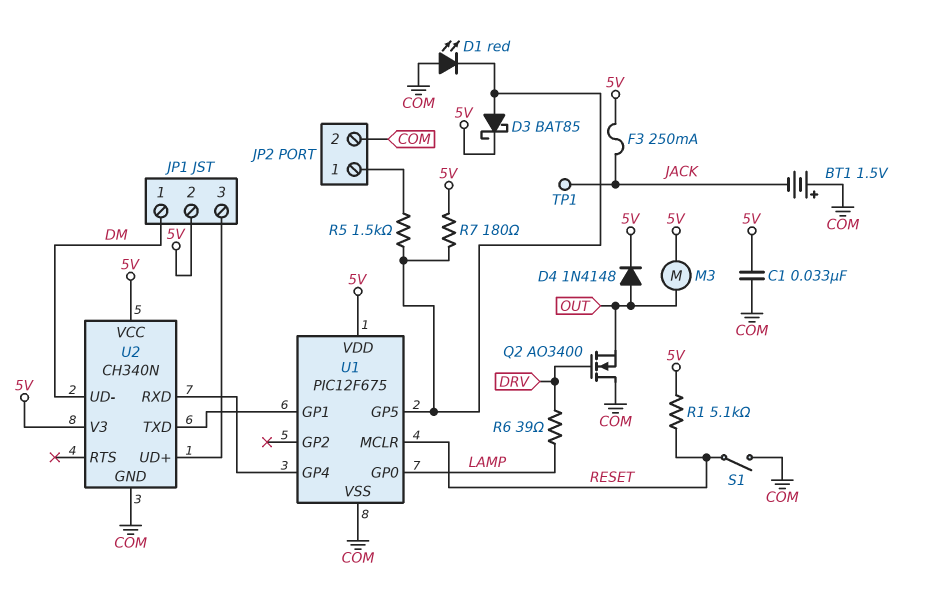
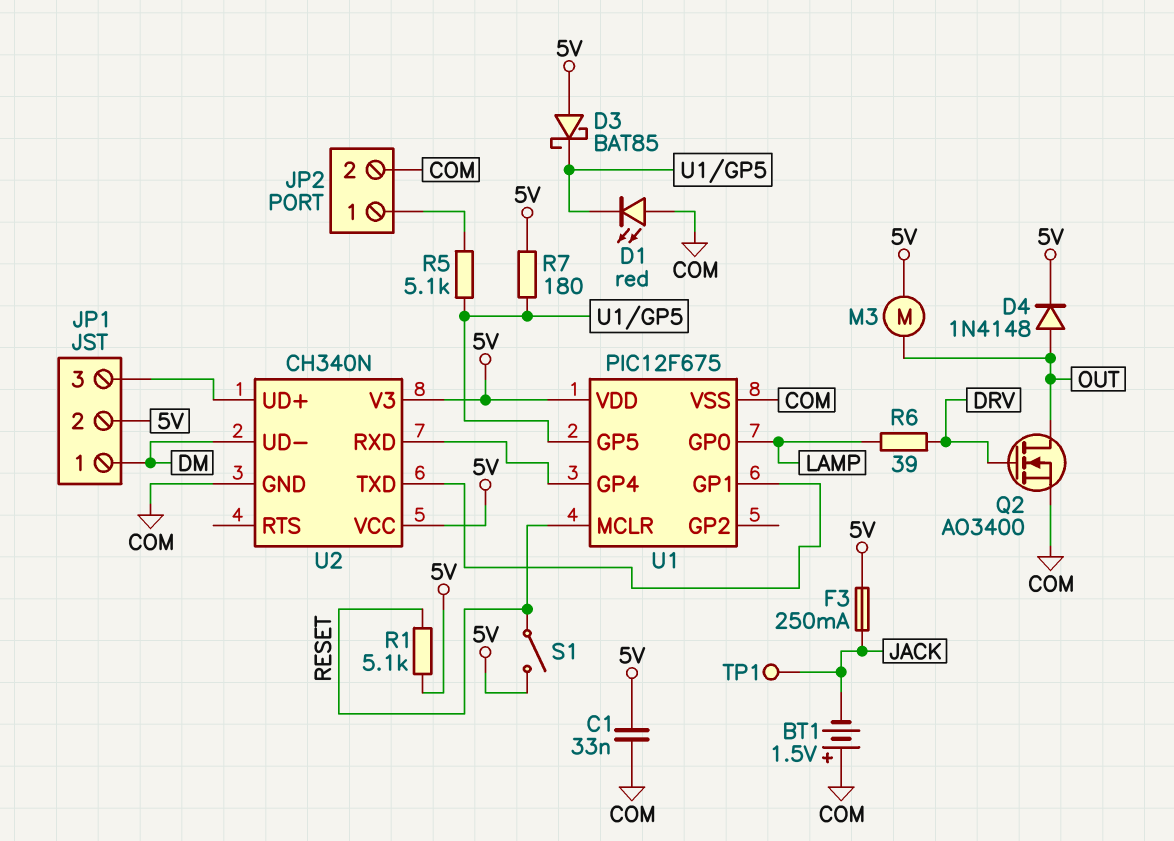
D3: schottky BAT85 (A U1/GP5, K 5V) -> schottky BAT85 (A 5V, K U1/GP5)
Q2: NMOS AO3400 (G DRV, D COM, S OUT) -> NMOS AO3400 (G DRV, D OUT, S COM)
R5: 1.5k (JP2/1, U1/GP5) -> 5.1k (JP2/1, U1/GP5)
S1: switch (COM, RESET) -> switch (5V, RESET)

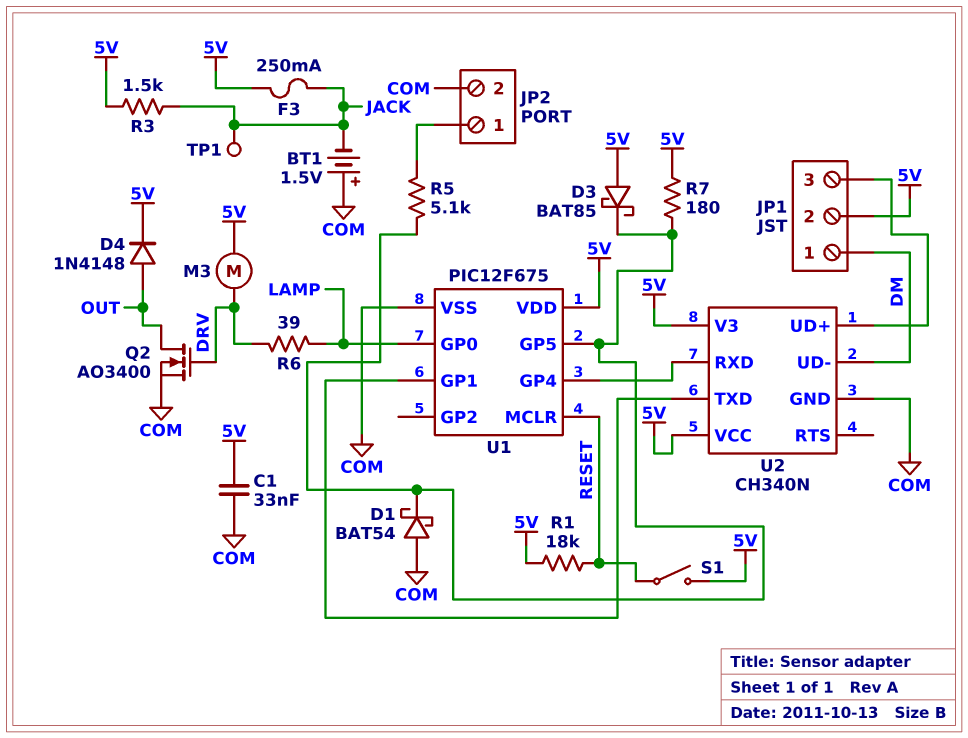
D1: LED red (A COM, K U1/GP5) -> schottky BAT54 (A COM, K U1/GP5)
M3: motor (5V, OUT) -> motor (5V, DRV)
R1: 5.1k (5V, RESET) -> 18k (5V, RESET)
R3: none -> 1.5k (5V, JACK)

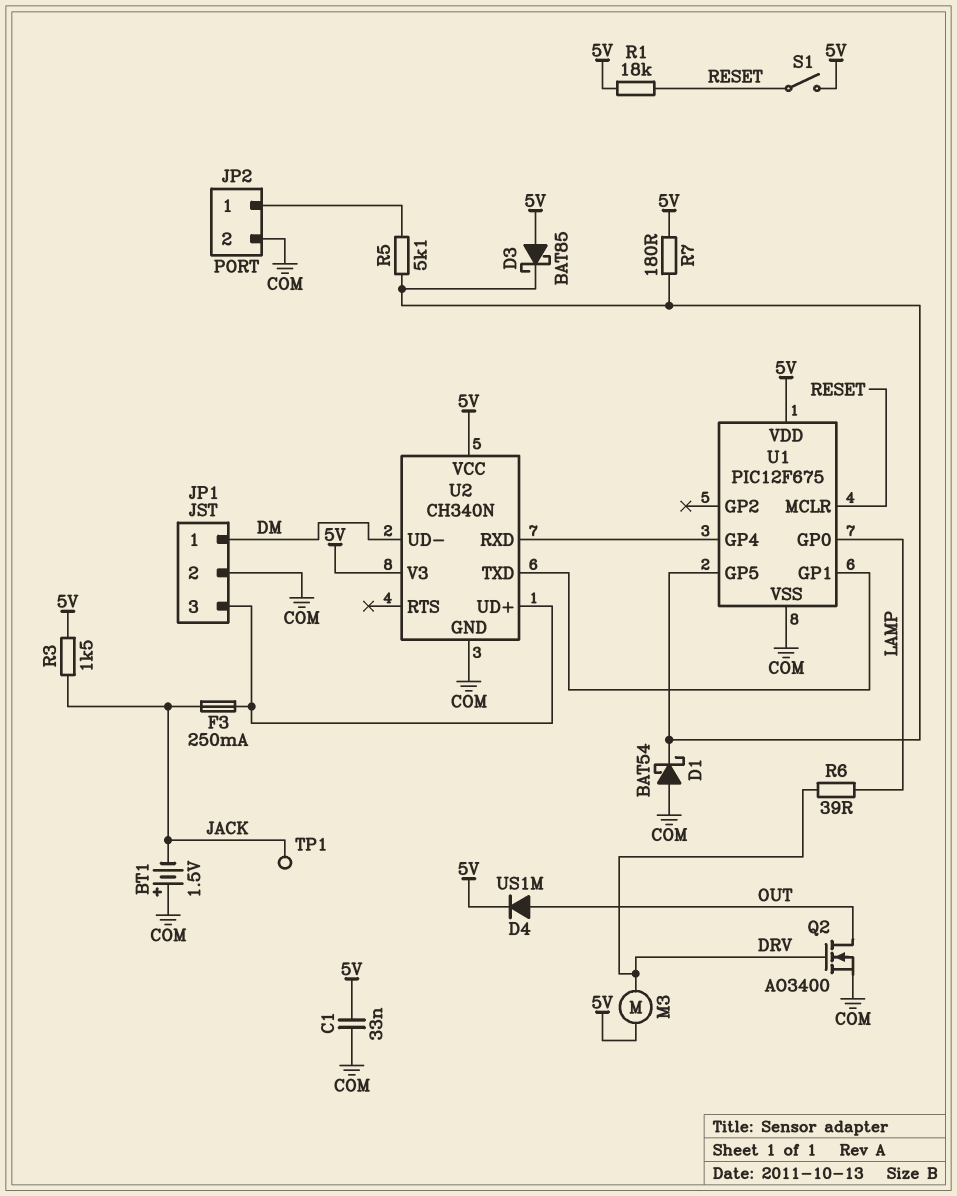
D4: diode 1N4148 (A OUT, K 5V) -> diode US1M (A OUT, K 5V)
F3: 250mA (5V, JACK) -> 250mA (JACK, JP1/3)
JP1 pin 2: 5V -> COM

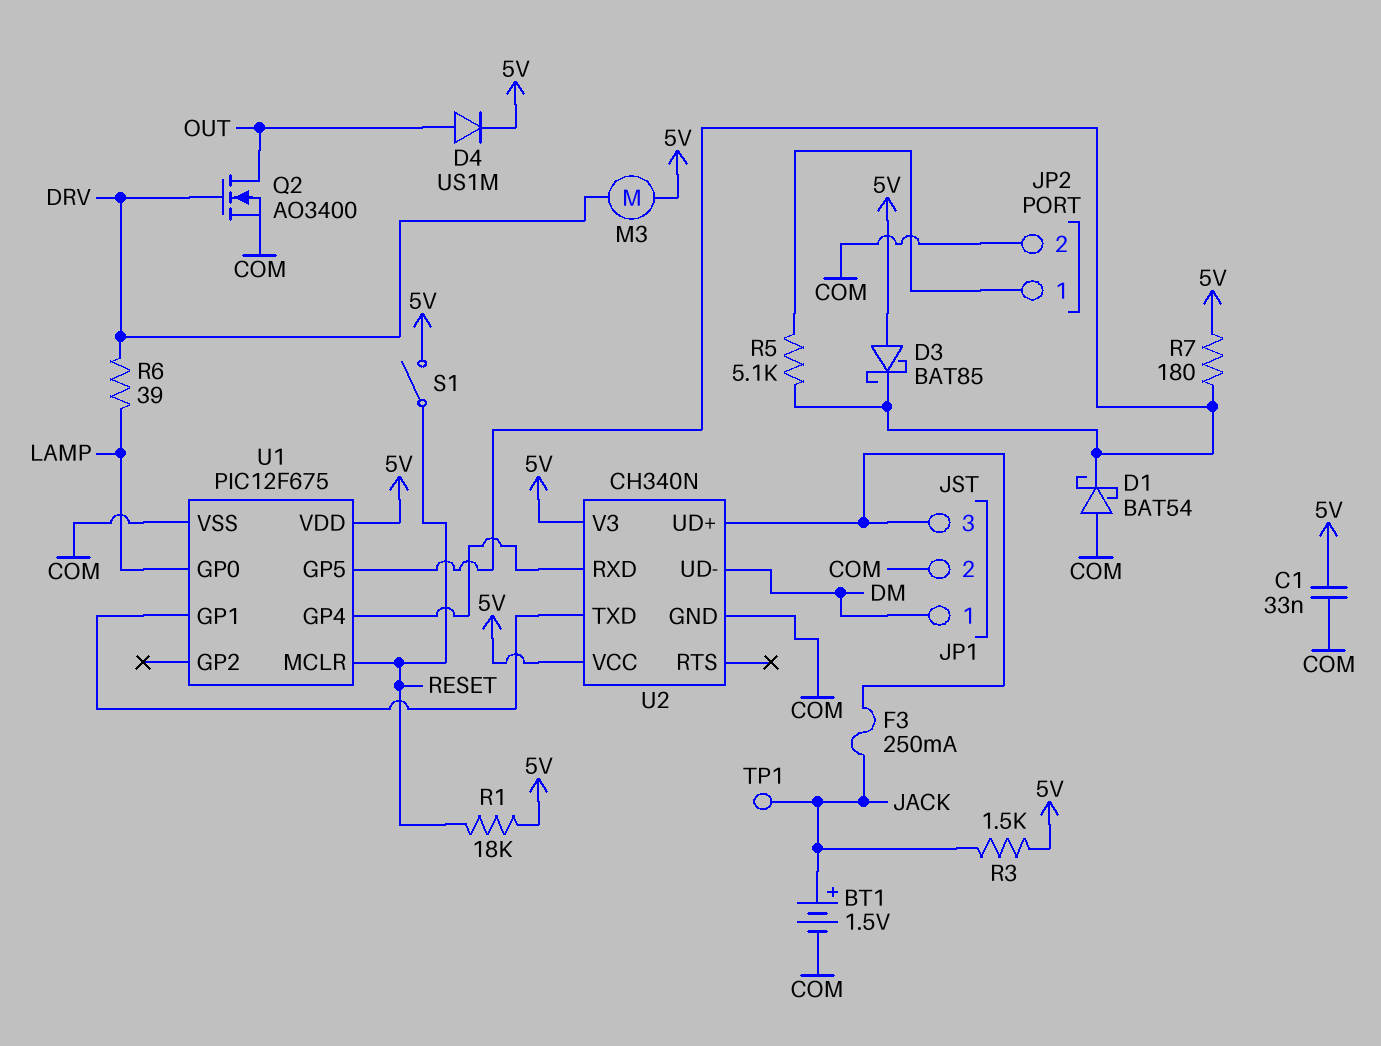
BT1: 1.5V (plus COM, minus JACK) -> 1.5V (plus JACK, minus COM)

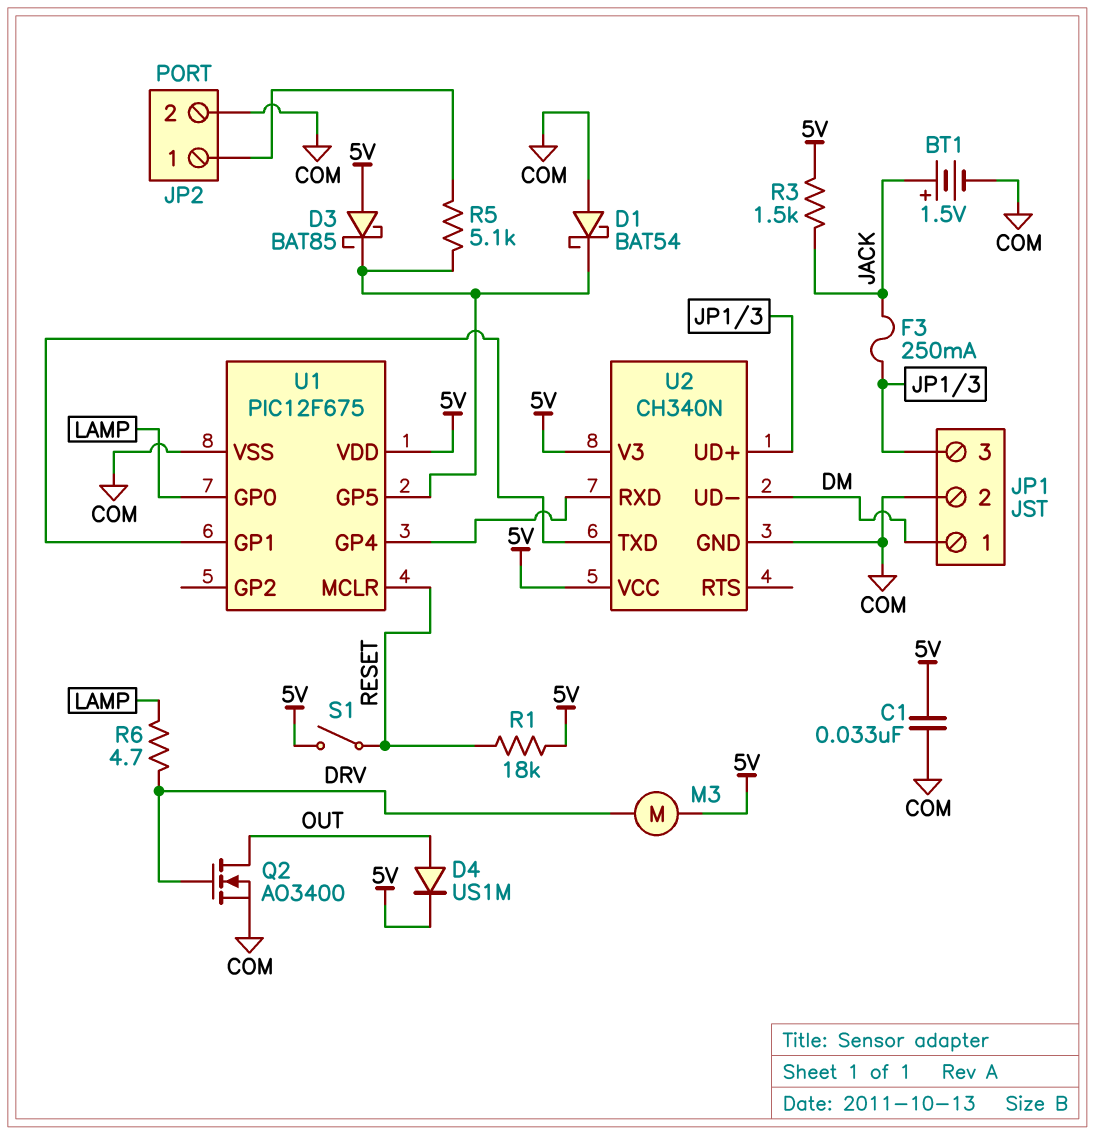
R6: 39 (DRV, LAMP) -> 4.7 (DRV, LAMP)
R7: 180 (5V, U1/GP5) -> none
TP1: test point (JACK) -> none

